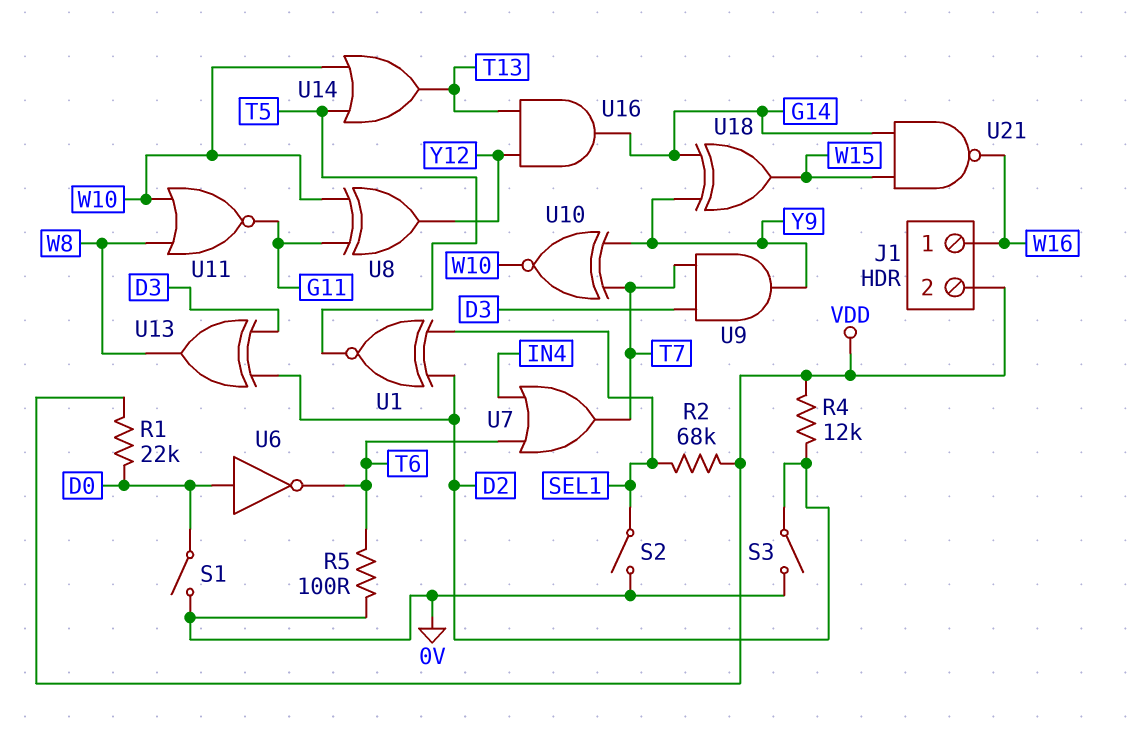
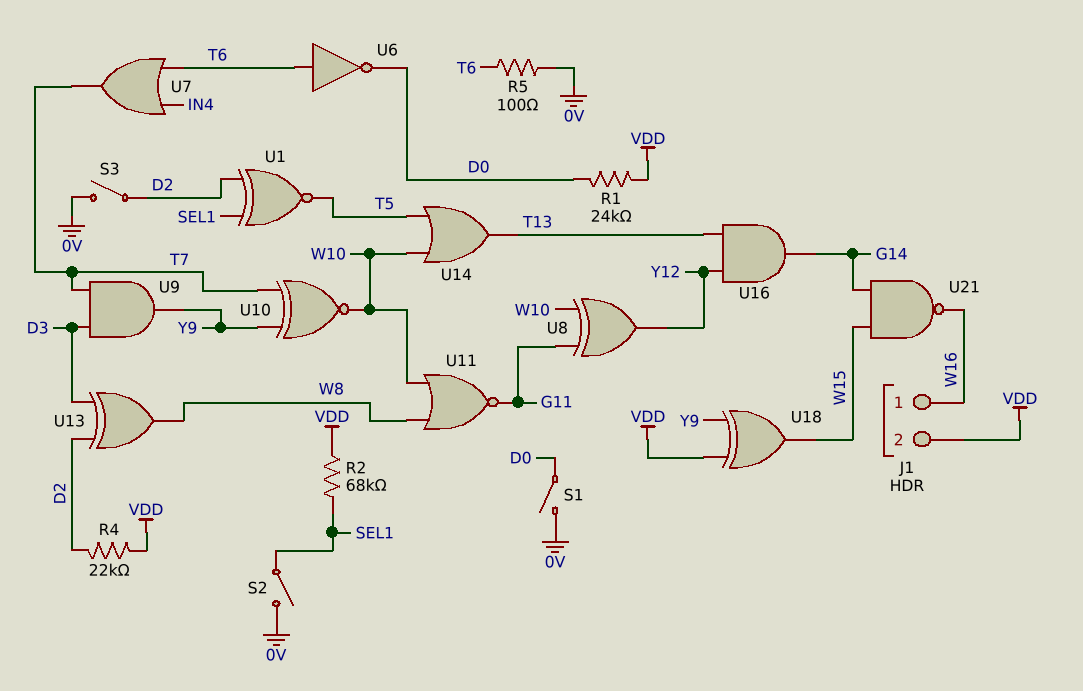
R1: 22k (D0, VDD) -> 24k (D0, VDD)
R4: 12k (D2, VDD) -> 22k (D2, VDD)
U6: NOT (in D0, out T6) -> NOT (in T6, out D0)
U18: XOR (in G14, in Y9, out W15) -> XOR (in VDD, in Y9, out W15)

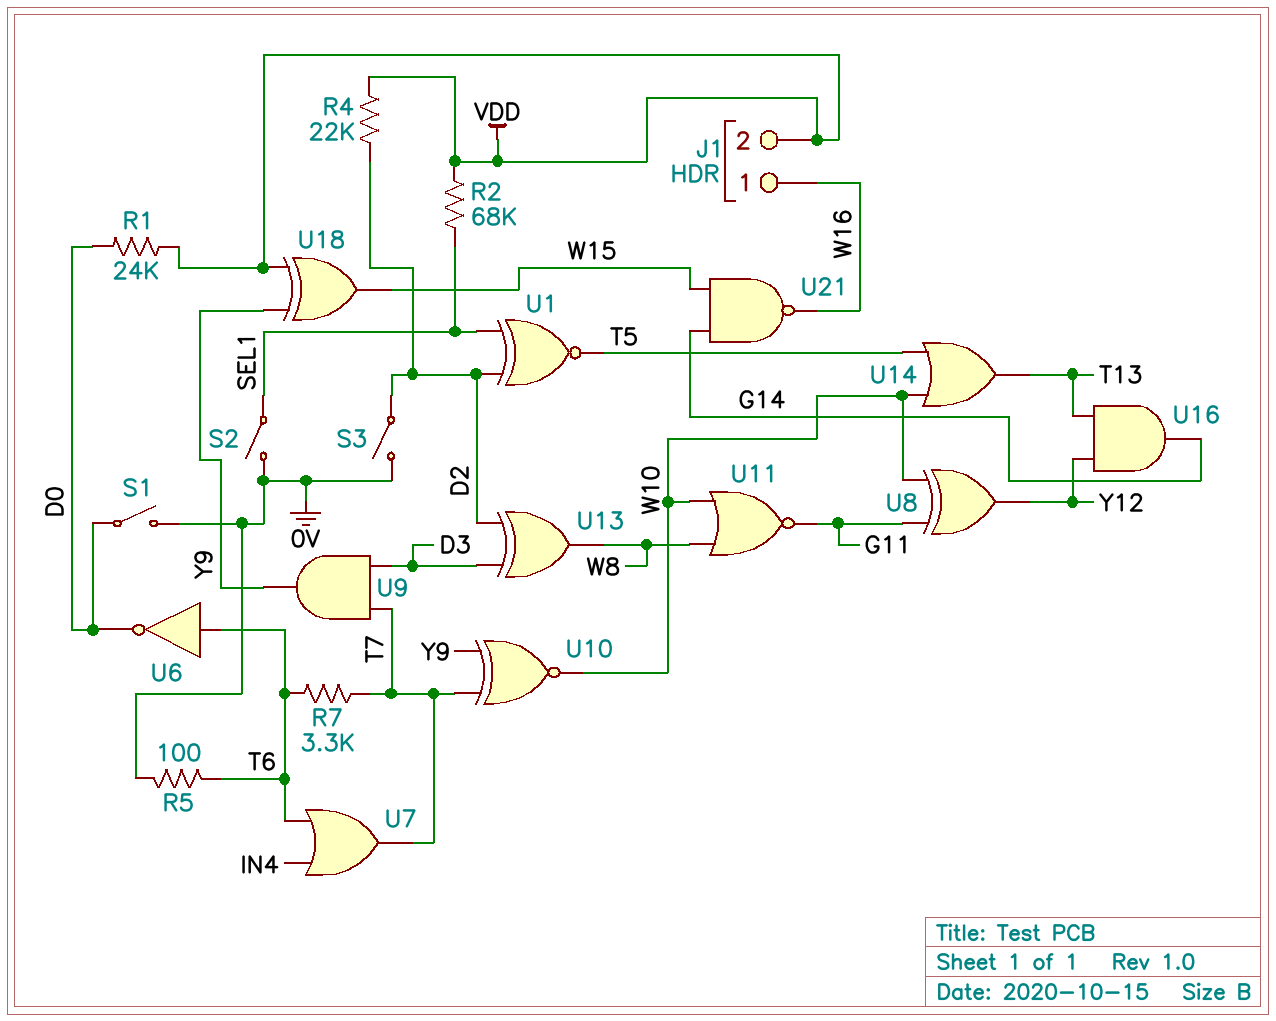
R7: none -> 3.3k (T6, T7)

